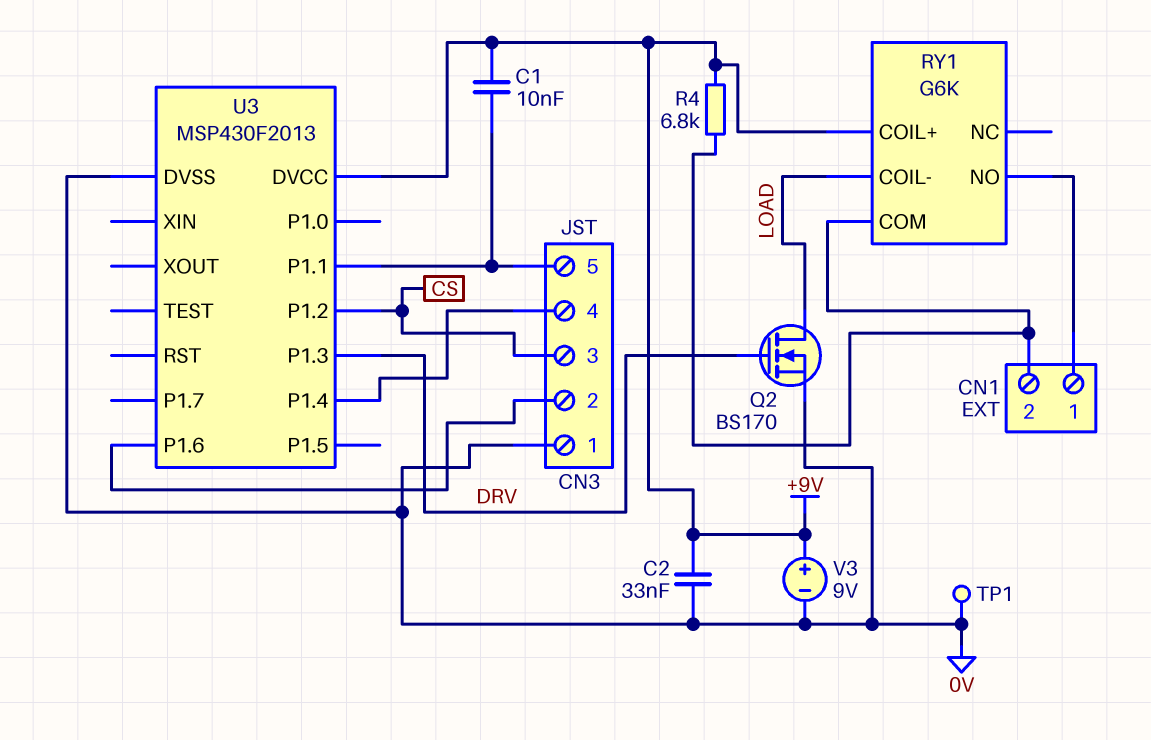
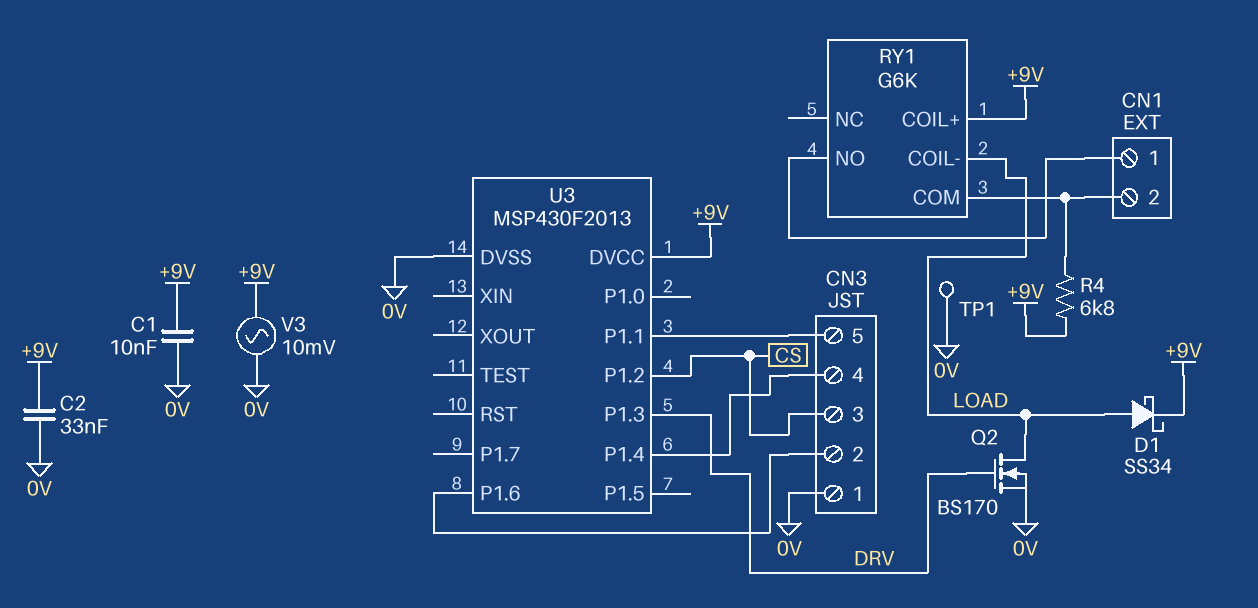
C1: 10nF (+9V, CN3/5) -> 10nF (+9V, 0V)
D1: none -> schottky SS34 (A LOAD, K +9V)
V3: 9V (plus +9V, minus 0V) -> AC 10mV (+9V, 0V)

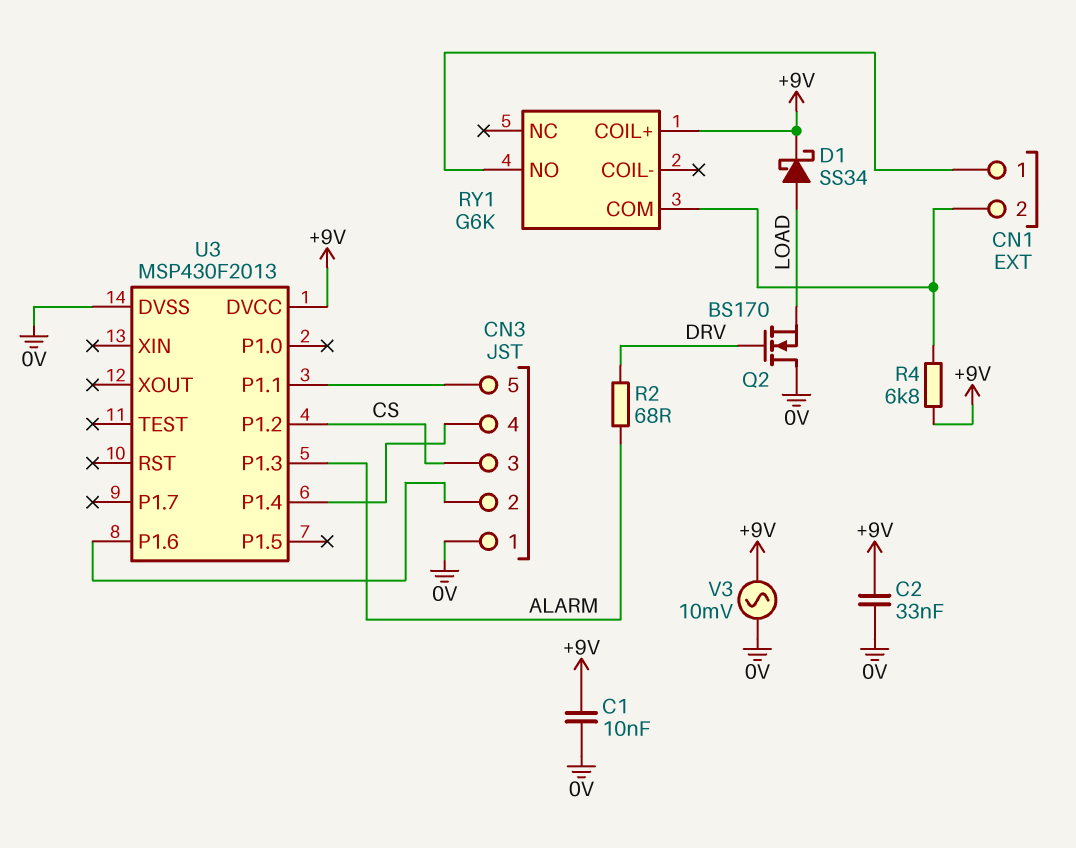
Q2: NMOS BS170 (G DRV, D LOAD, S 0V) -> NMOS BS170 (G DRV, D 0V, S LOAD)
R2: none -> 68 (ALARM, DRV)
RY1 pin COIL-: LOAD -> none
TP1: test point (0V) -> none
U3 pin P1.3: DRV -> ALARM

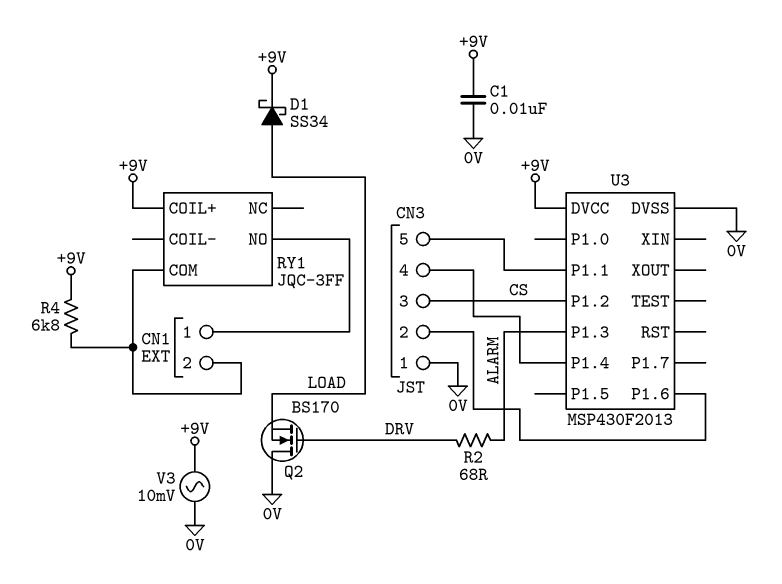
C2: 33nF (+9V, 0V) -> none
RY1: G6K -> JQC-3FF

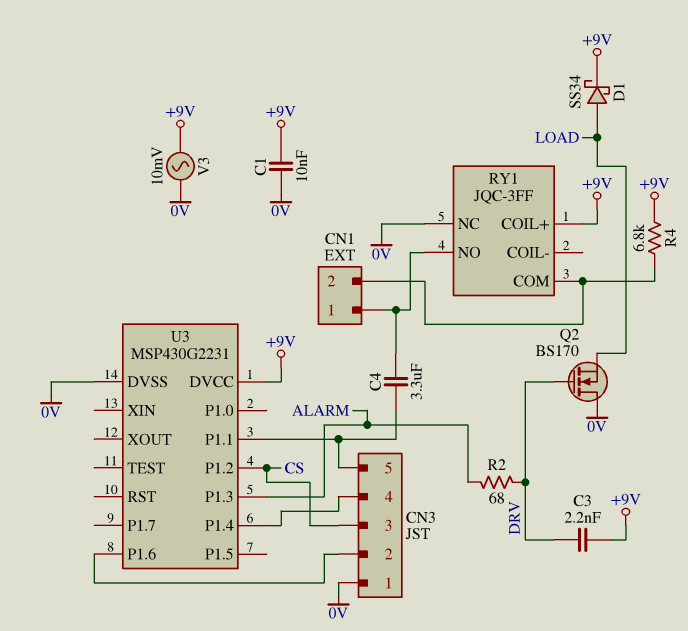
C3: none -> 2.2nF (+9V, DRV)
C4: none -> 3.3uF (CN1/1, CN3/5)
RY1 pin NC: none -> 0V
U3: MSP430F2013 -> MSP430G2231

